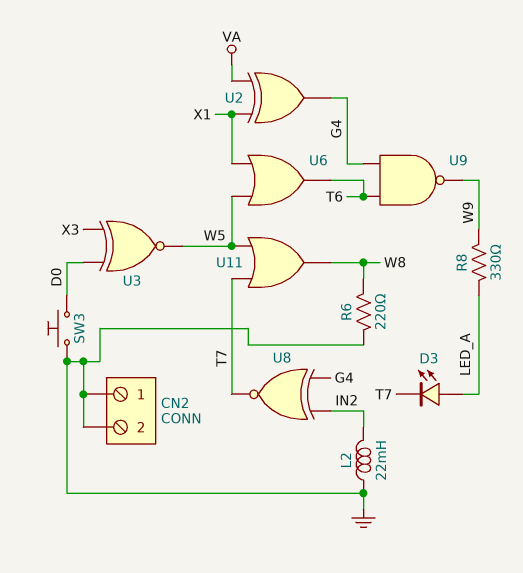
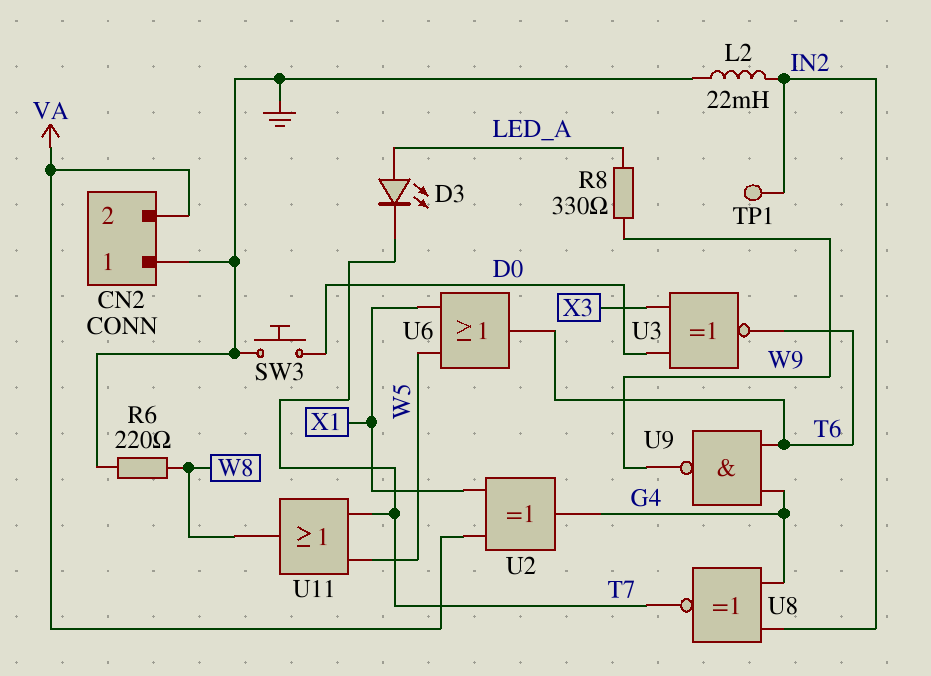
CN2 pin 2: GND -> VA
TP1: none -> test point (IN2)
U3: XNOR (in D0, in X3, out W5) -> XNOR (in D0, in X3, out T6)

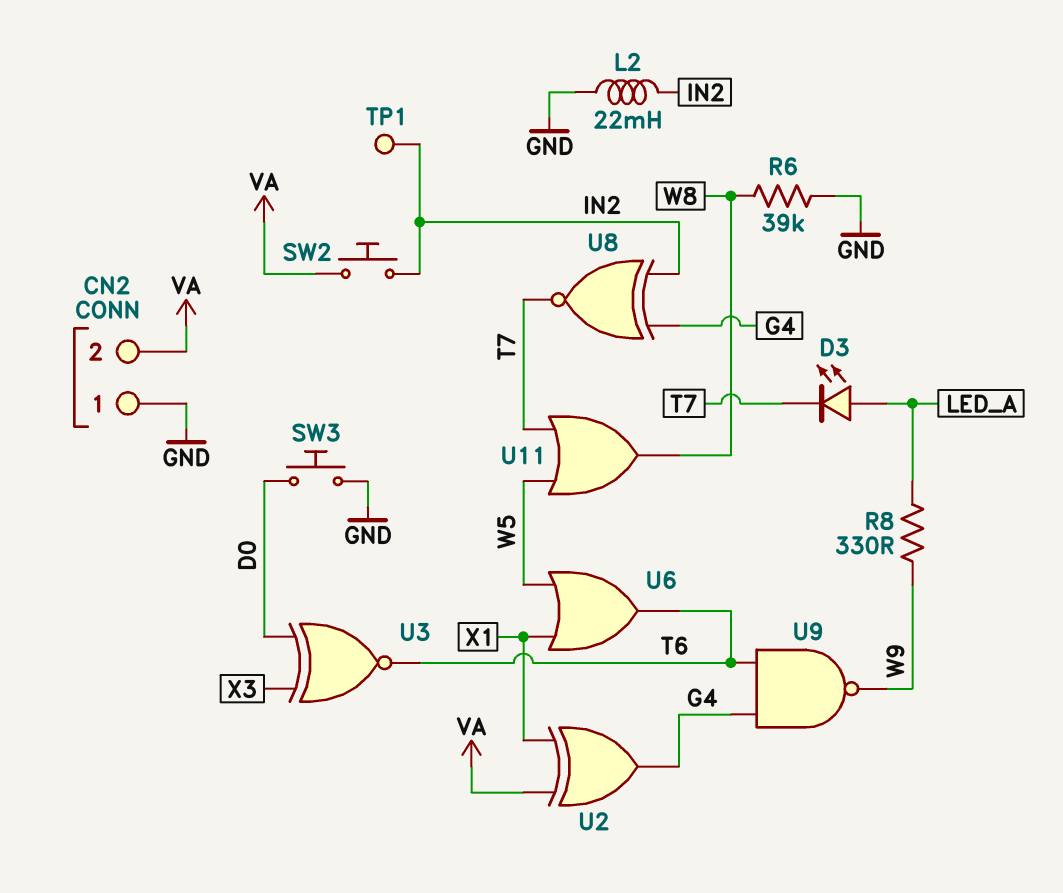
R6: 220 (GND, W8) -> 39k (GND, W8)
SW2: none -> button (IN2, VA)

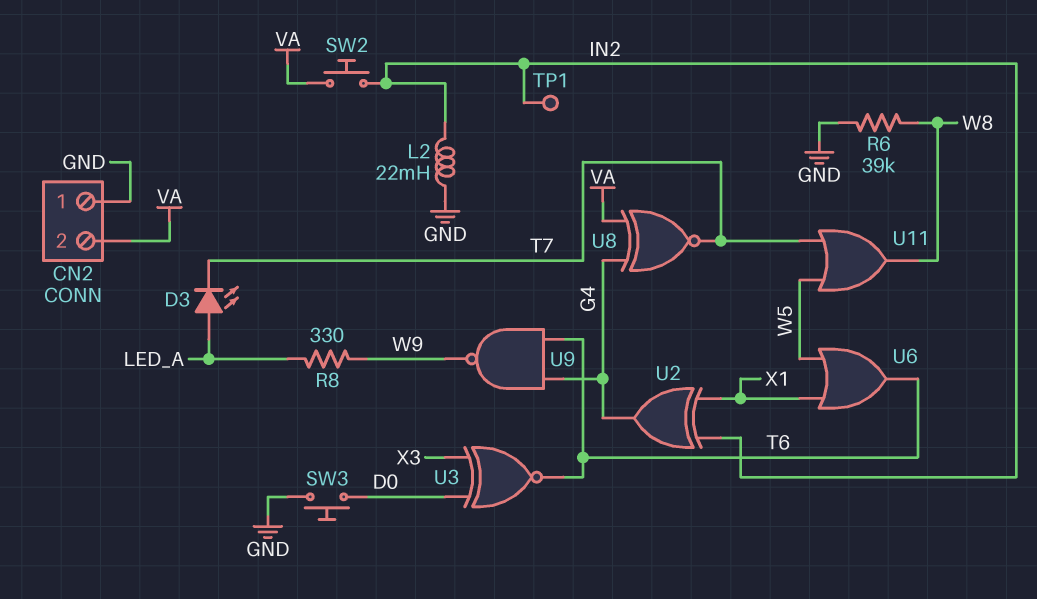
U2: XOR (in VA, in X1, out G4) -> XOR (in IN2, in X1, out G4)
U8: XNOR (in G4, in IN2, out T7) -> XNOR (in G4, in VA, out T7)

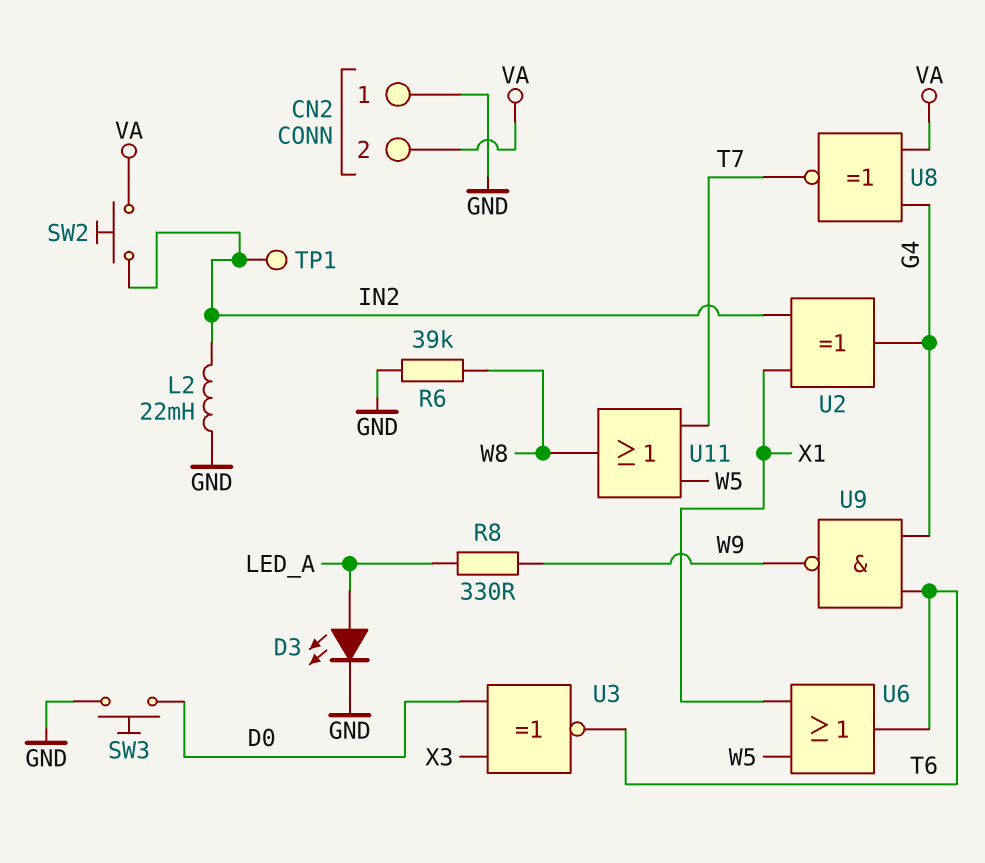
D3: LED (A LED_A, K T7) -> LED (A LED_A, K GND)

